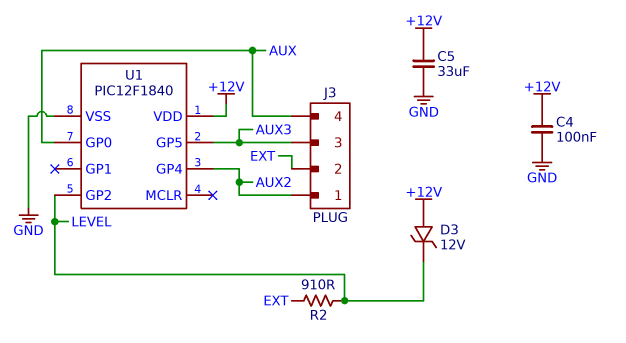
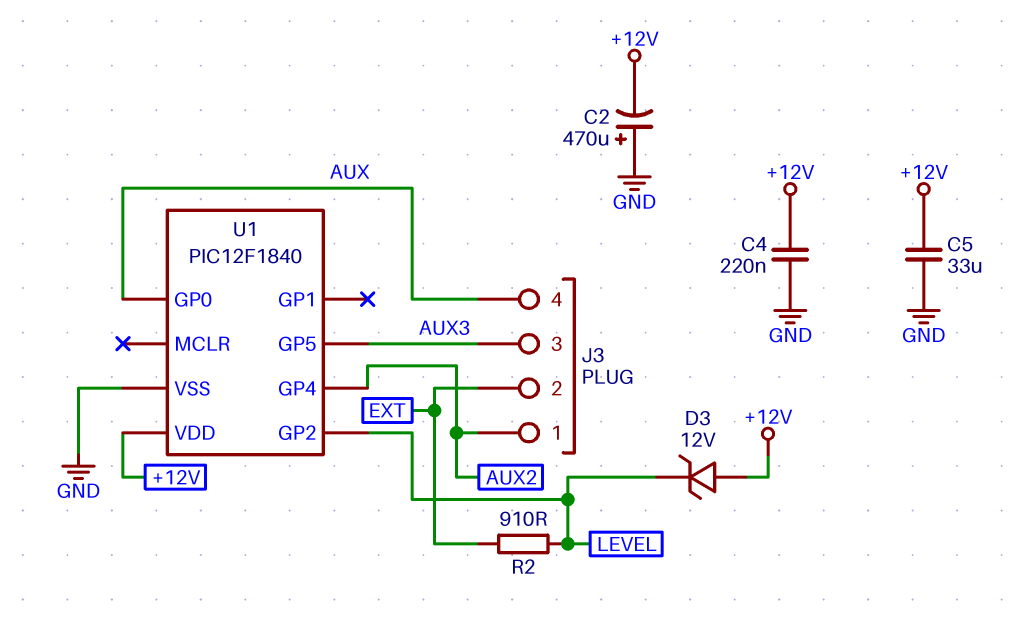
C2: none -> 470uF (plus GND, minus +12V)
C4: 100nF (+12V, GND) -> 220nF (+12V, GND)

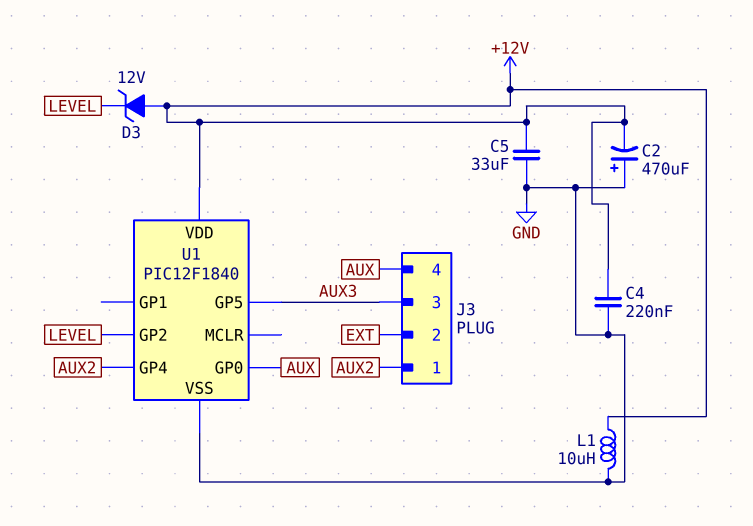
L1: none -> 10uH (+12V, GND)
R2: 910 (EXT, LEVEL) -> none

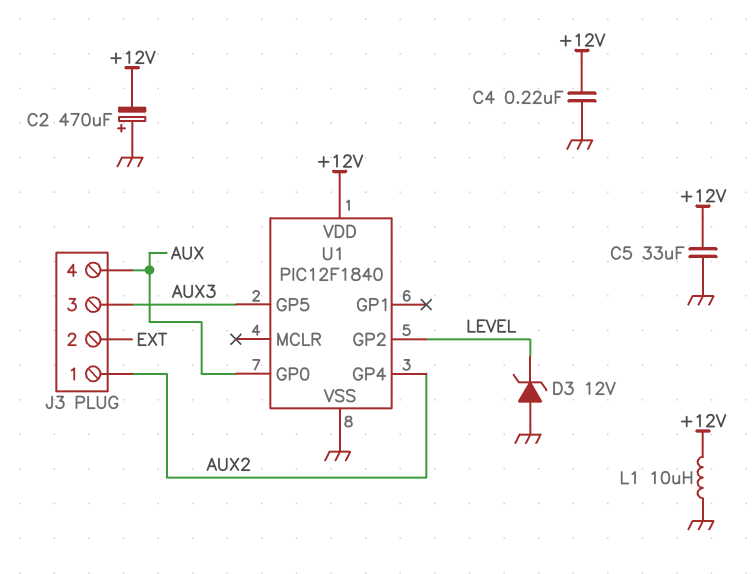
D3: zener 12V (A +12V, K LEVEL) -> zener 12V (A GND, K LEVEL)

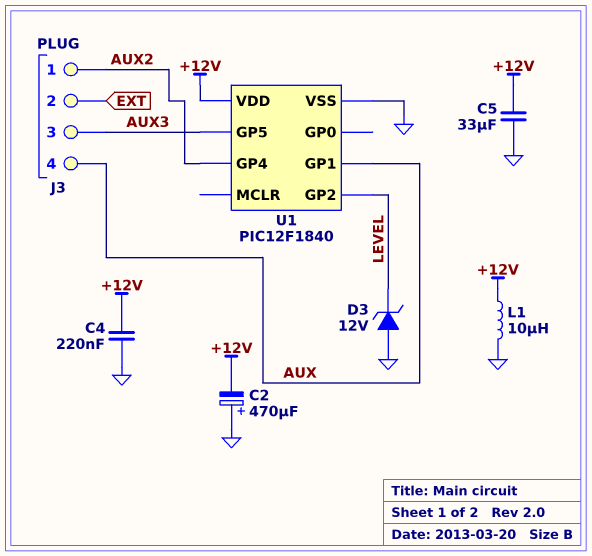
U1 pin GP0: AUX -> none
U1 pin GP1: none -> AUX

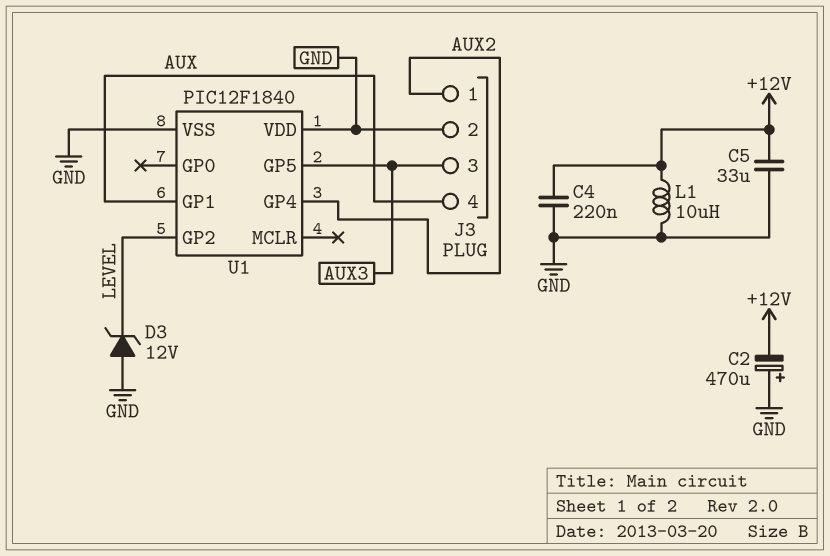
J3 pin 2: EXT -> GND
U1 pin VDD: +12V -> GND

